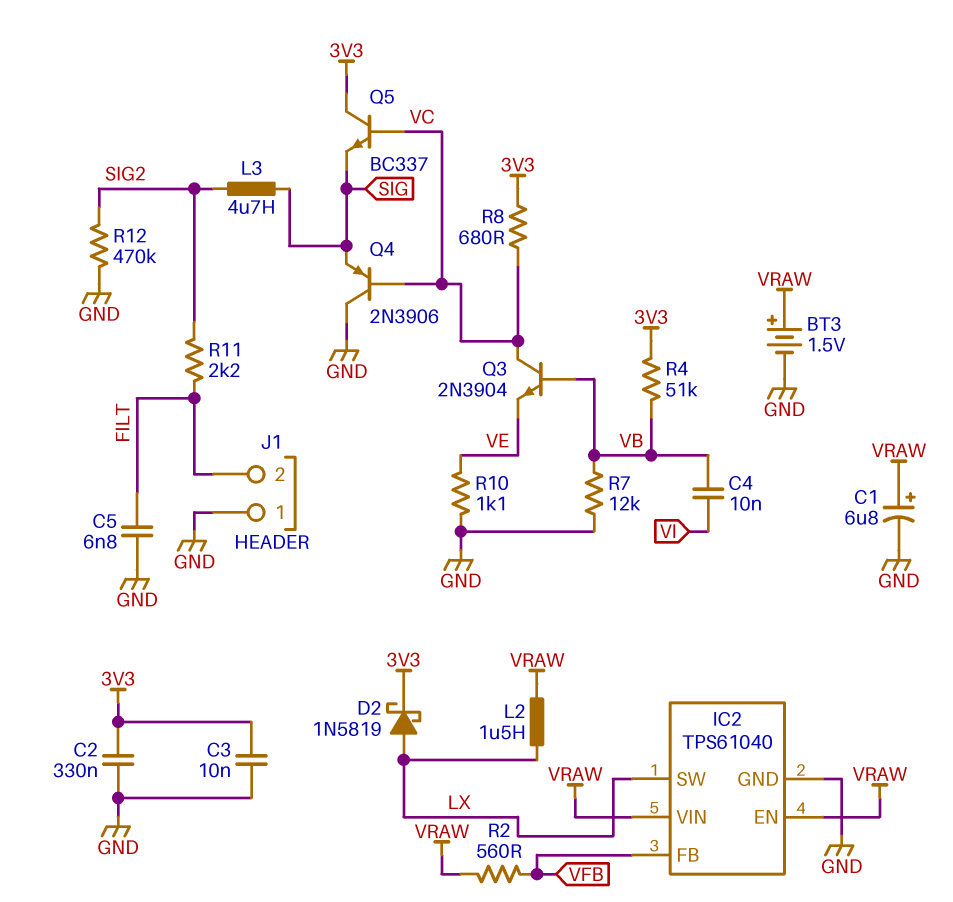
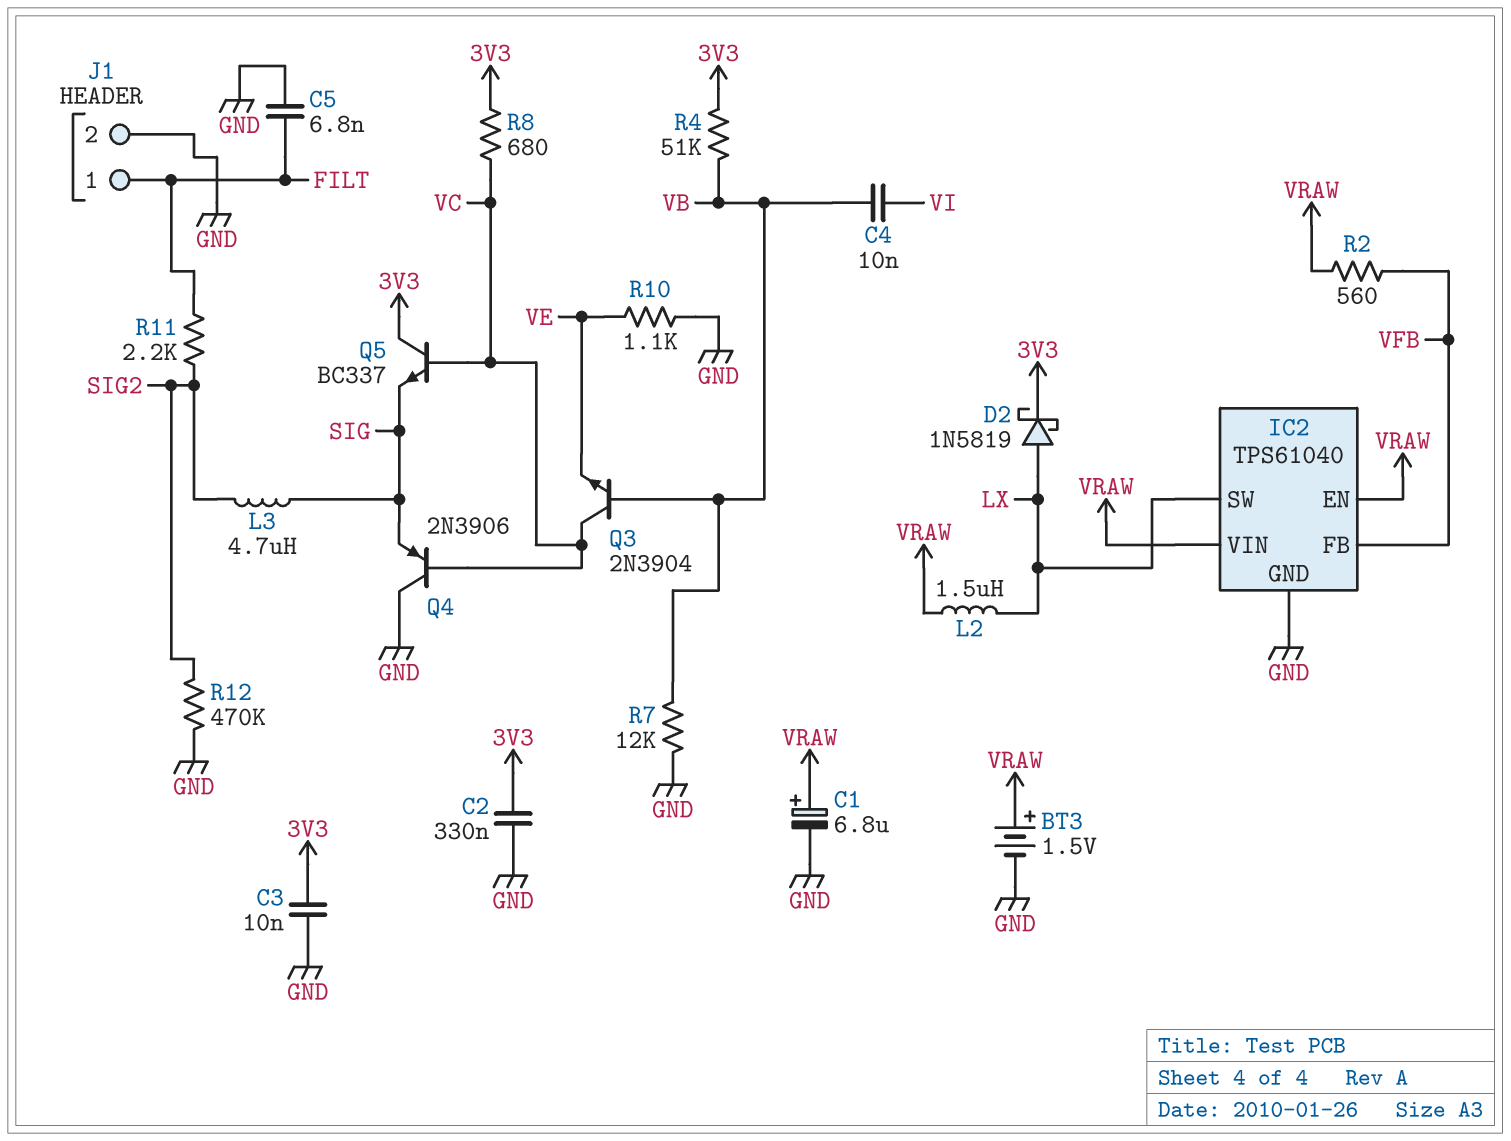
J1 pin 1: GND -> FILT
J1 pin 2: FILT -> GND

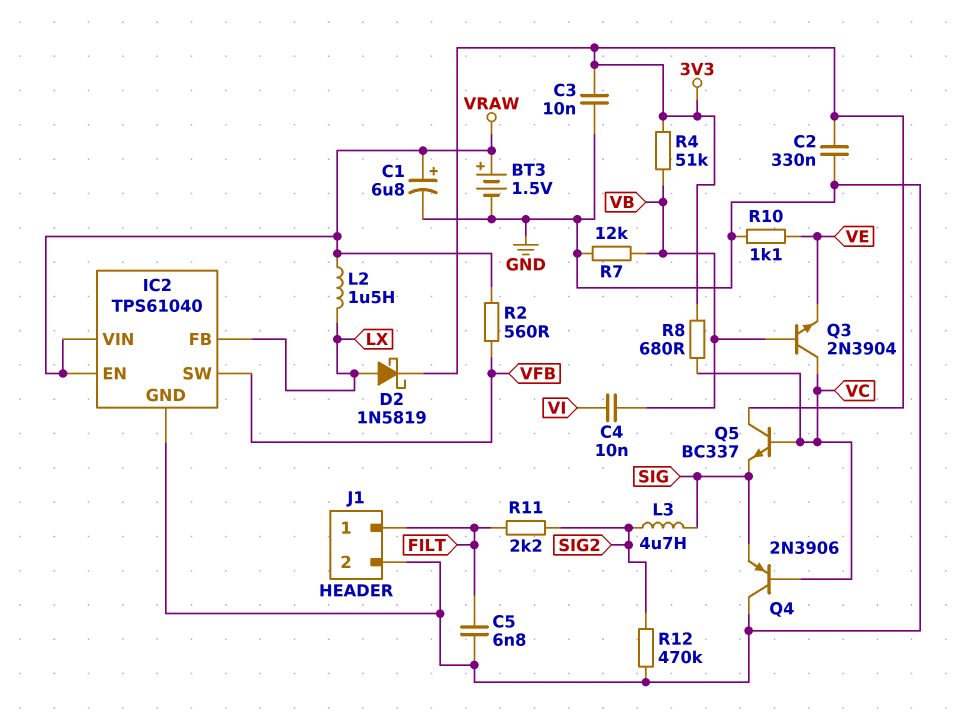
IC2 pin FB: VFB -> LX
IC2 pin SW: LX -> VFB

